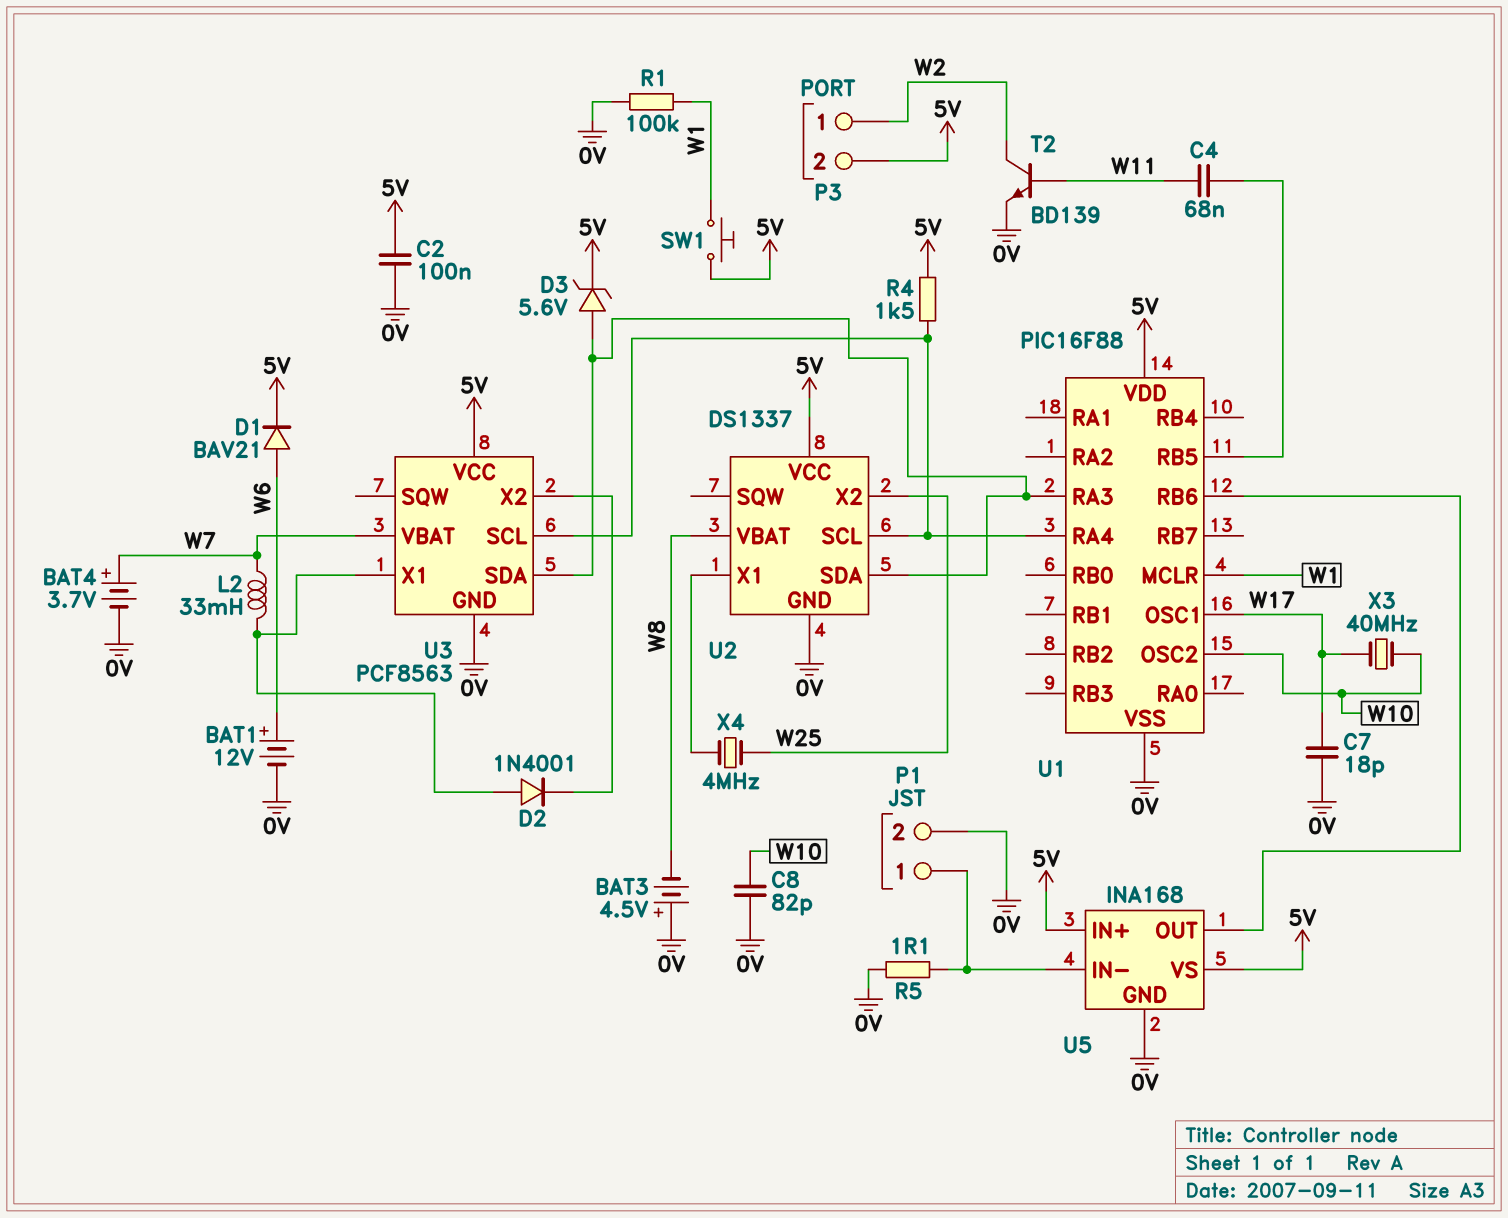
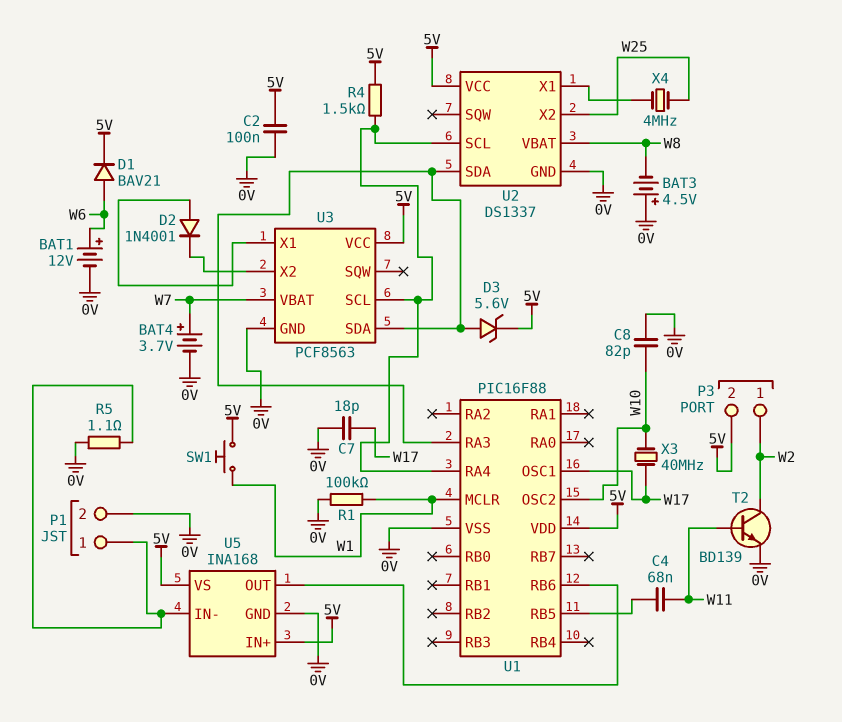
L2: 33mH (U3/X1, W7) -> none

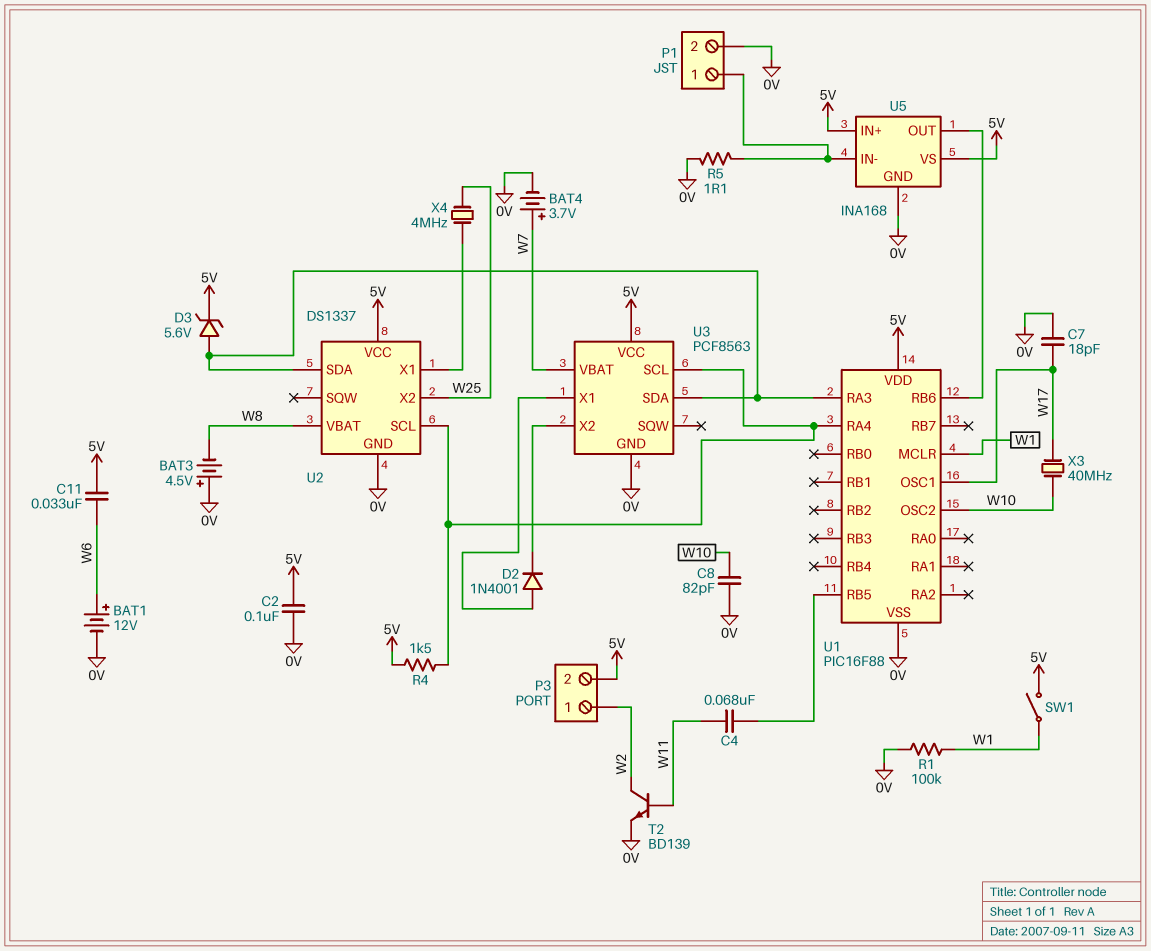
C11: none -> 33nF (5V, W6)
D1: diode BAV21 (A W6, K 5V) -> none
SW1: button (5V, W1) -> switch (5V, W1)

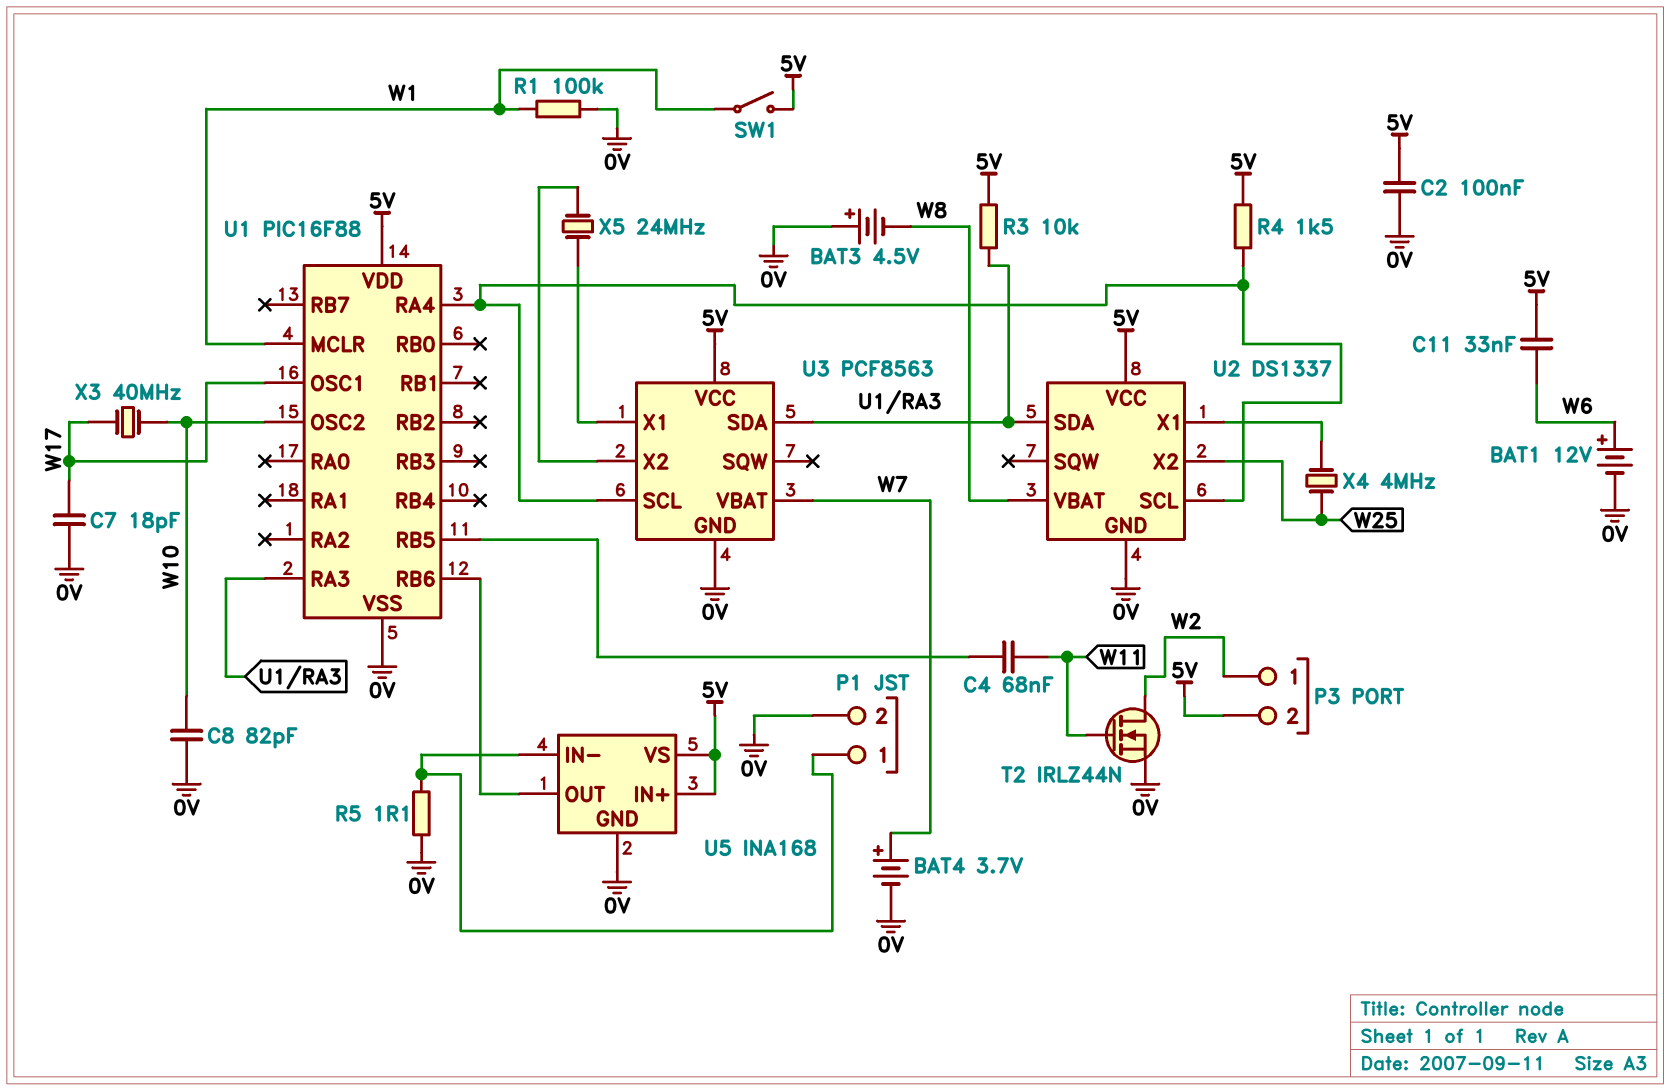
D2: diode 1N4001 (A U3/X1, K U3/X2) -> none
D3: zener 5.6V (A U1/RA3, K 5V) -> none
R3: none -> 10k (5V, U1/RA3)
T2: NPN BD139 (B W11, C W2, E 0V) -> NMOS IRLZ44N (G W11, D W2, S 0V)
X5: none -> 24MHz (U3/X1, U3/X2)

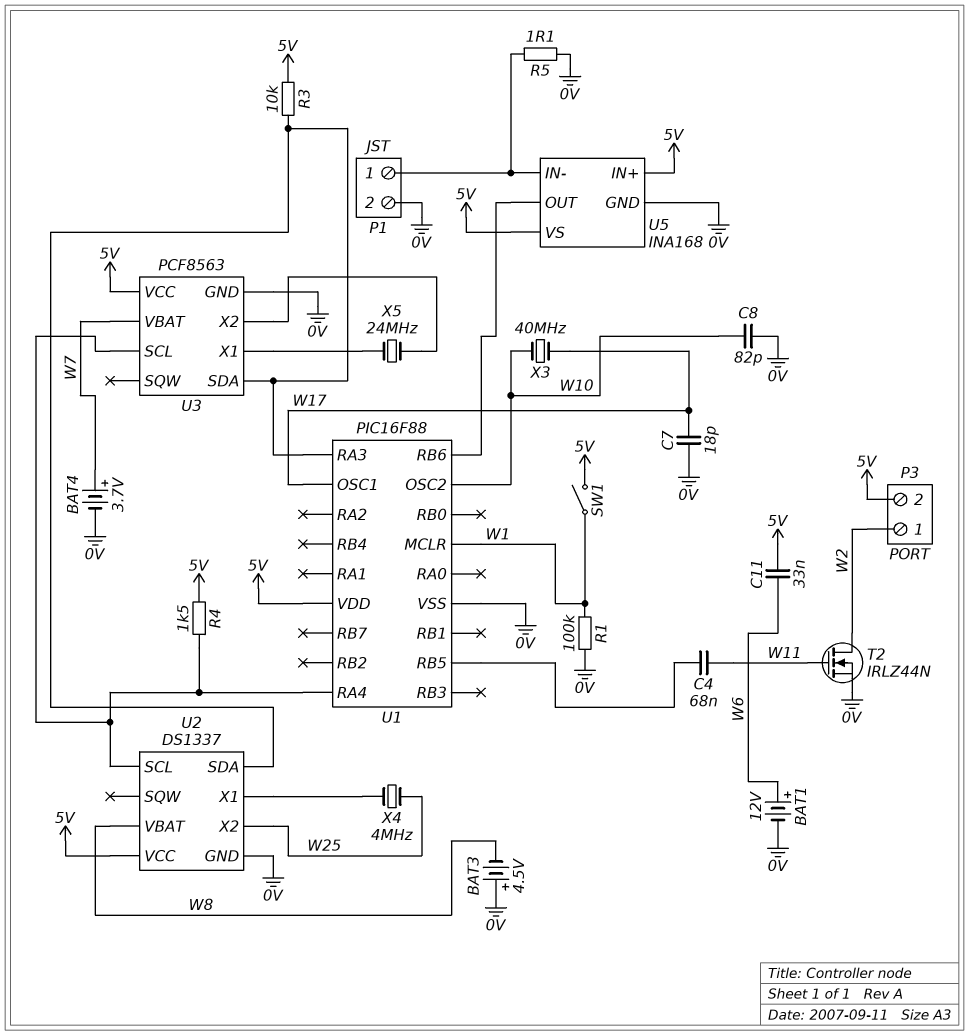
C2: 100nF (0V, 5V) -> none

